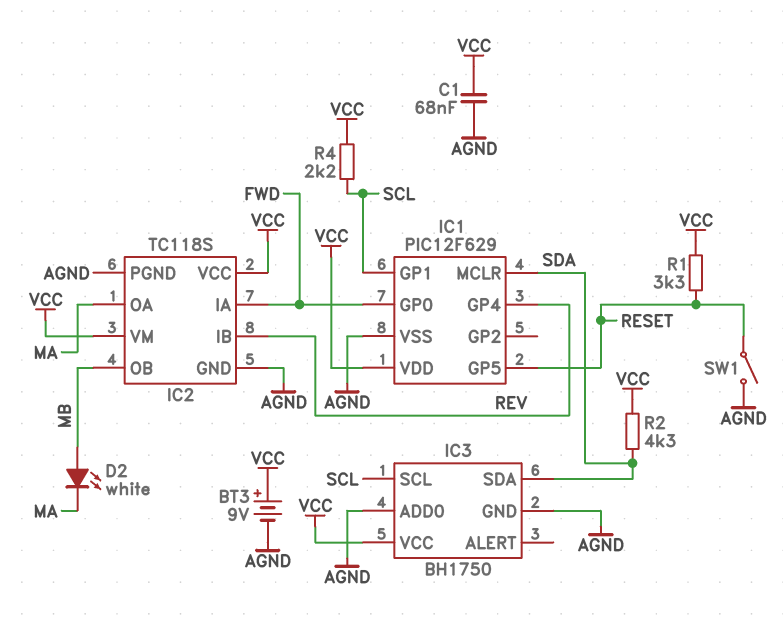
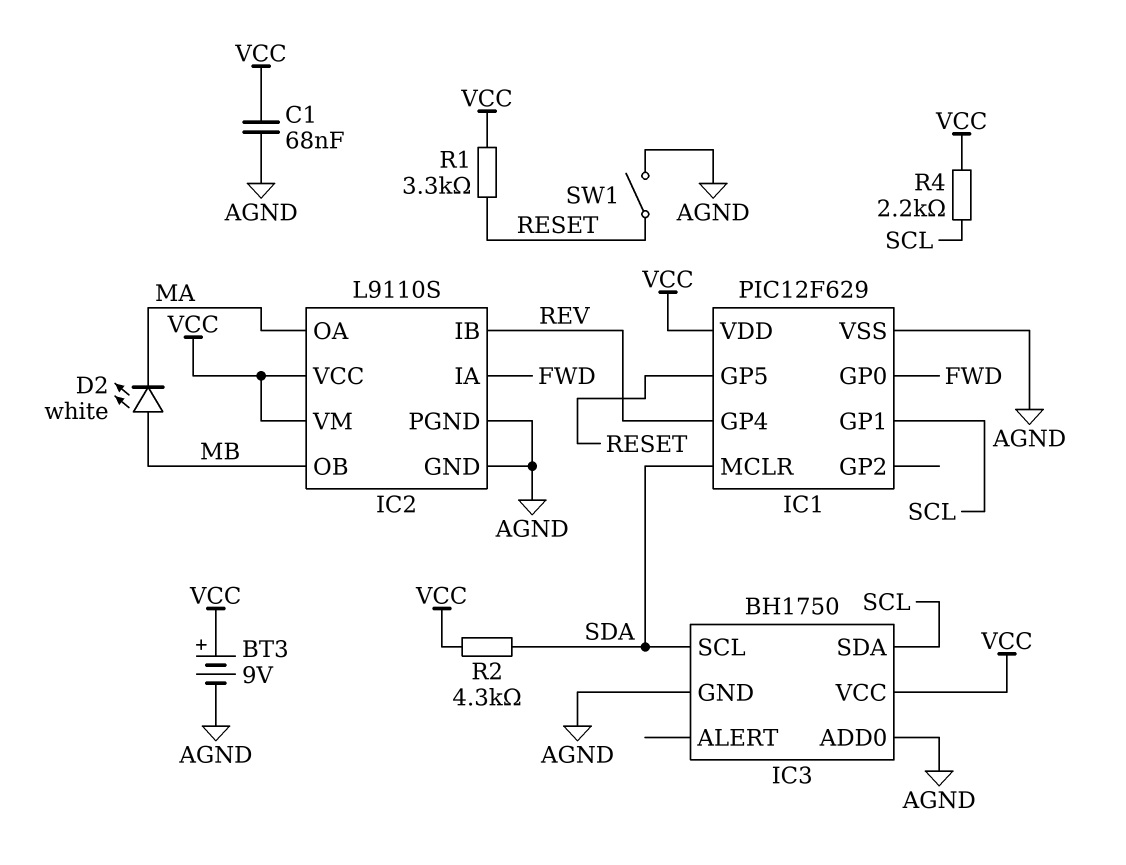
IC2: TC118S -> L9110S
IC3 pin SCL: SCL -> SDA
IC3 pin SDA: SDA -> SCL

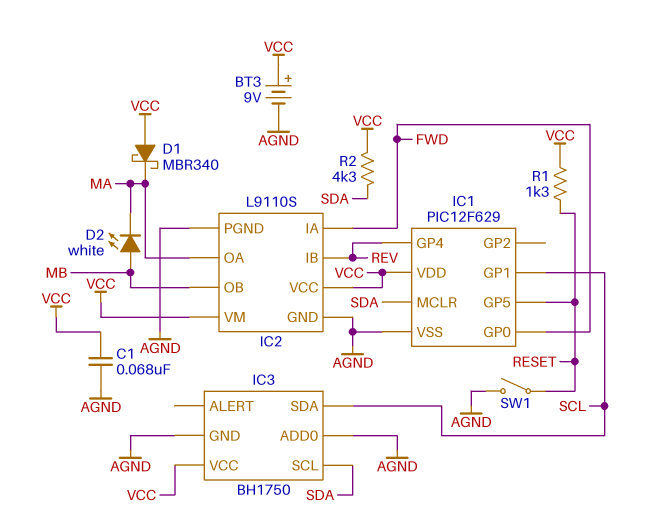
D1: none -> schottky MBR340 (A VCC, K MA)
R1: 3.3k (RESET, VCC) -> 1.3k (RESET, VCC)
R4: 2.2k (SCL, VCC) -> none

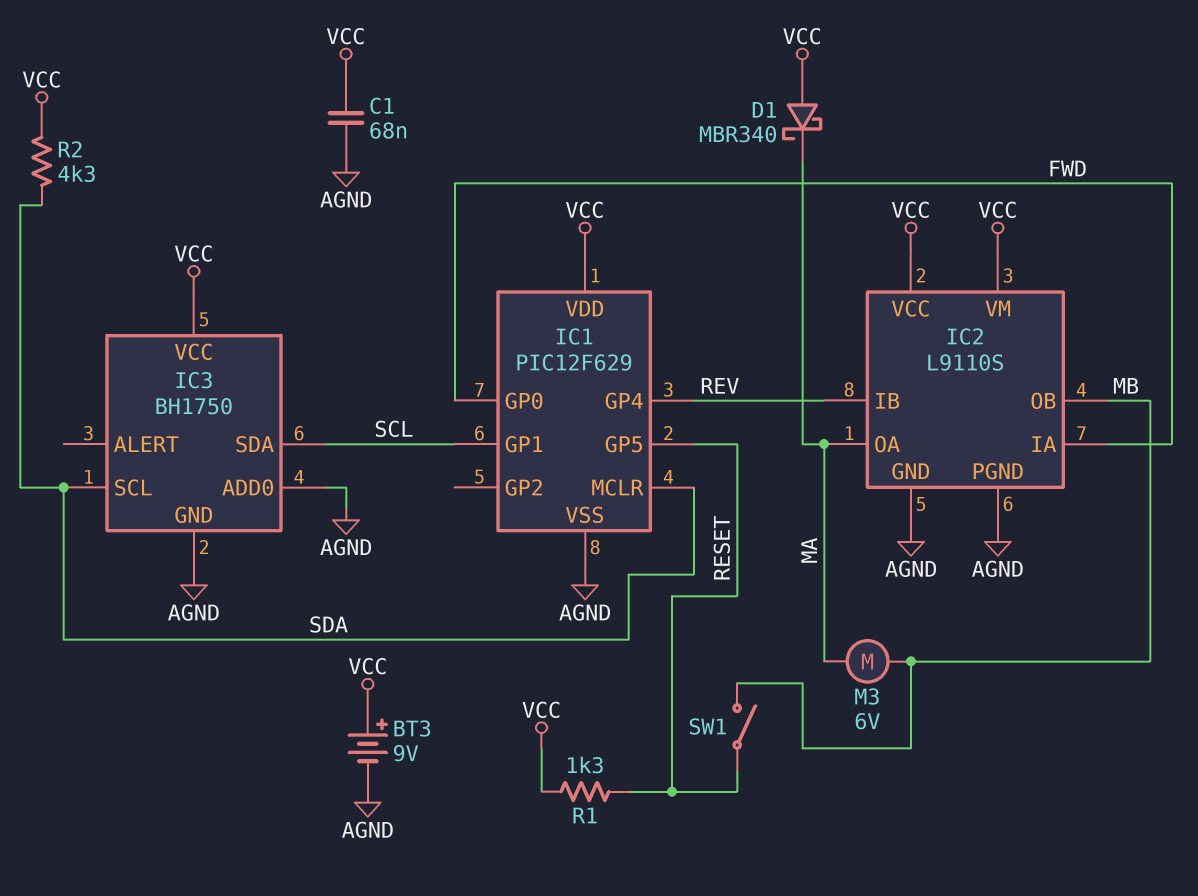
D2: LED white (A MB, K MA) -> none
M3: none -> motor 6V (MA, MB)
SW1: switch (AGND, RESET) -> switch (MB, RESET)

